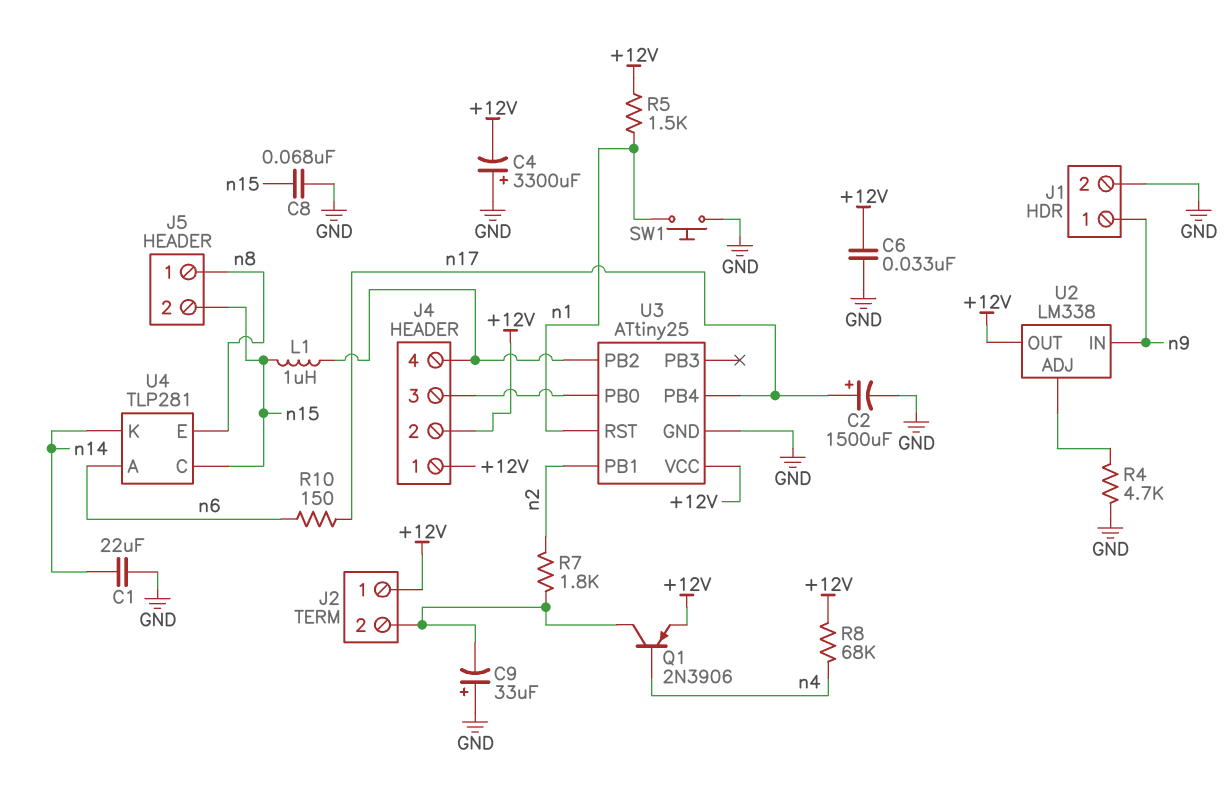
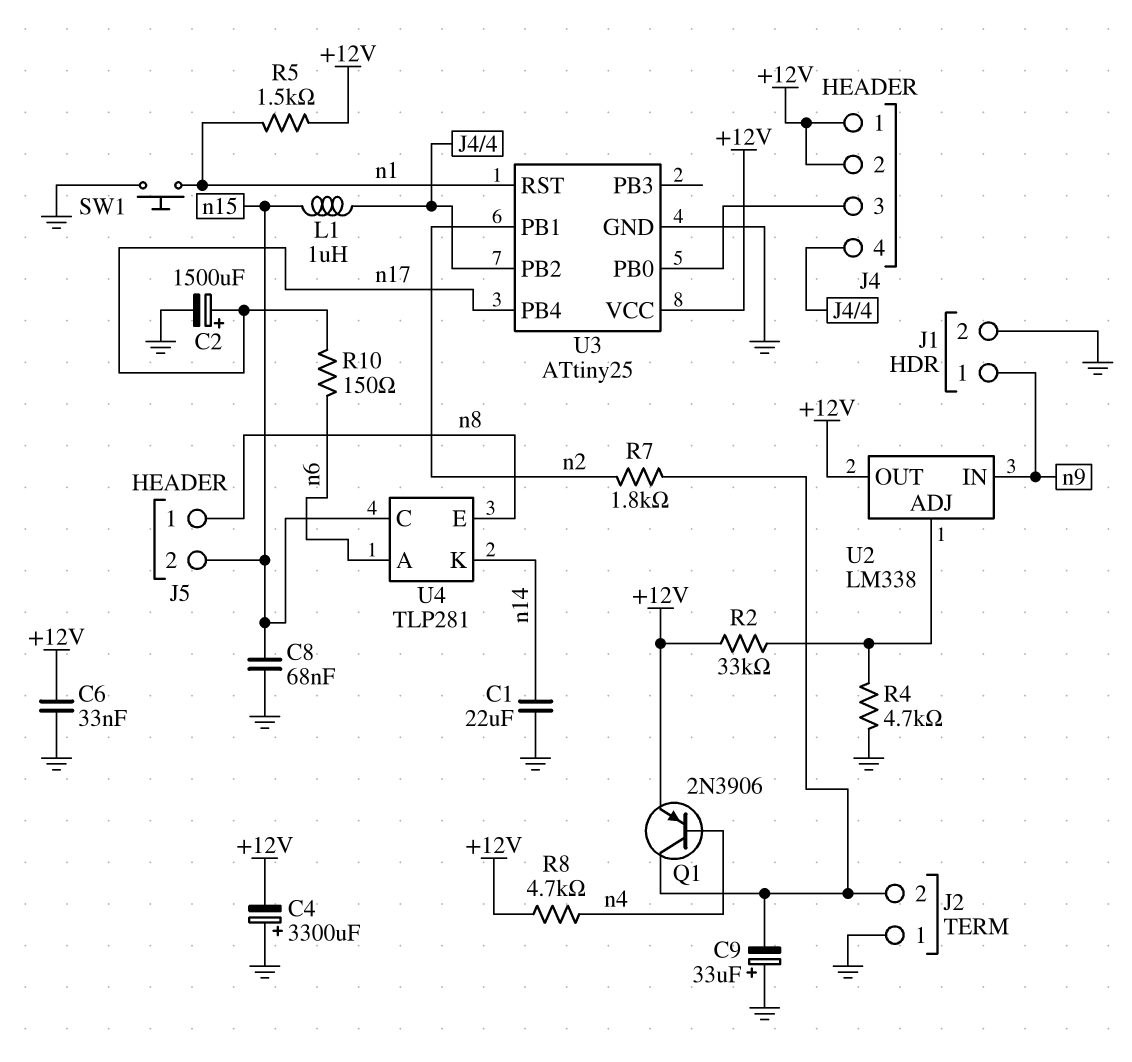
J2 pin 1: +12V -> GND
R2: none -> 33k (+12V, U2/ADJ)
R8: 68k (+12V, n4) -> 4.7k (+12V, n4)

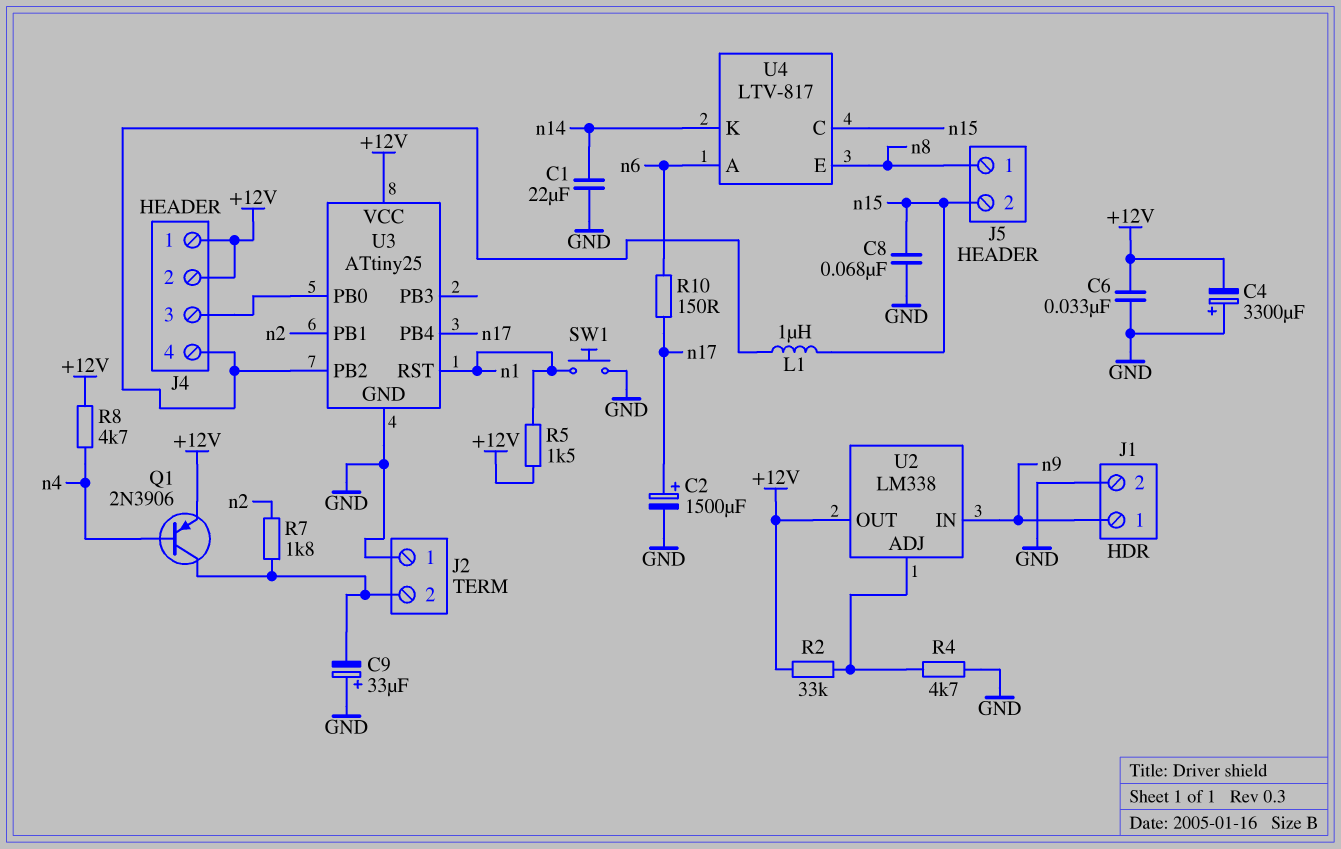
U4: TLP281 -> LTV-817

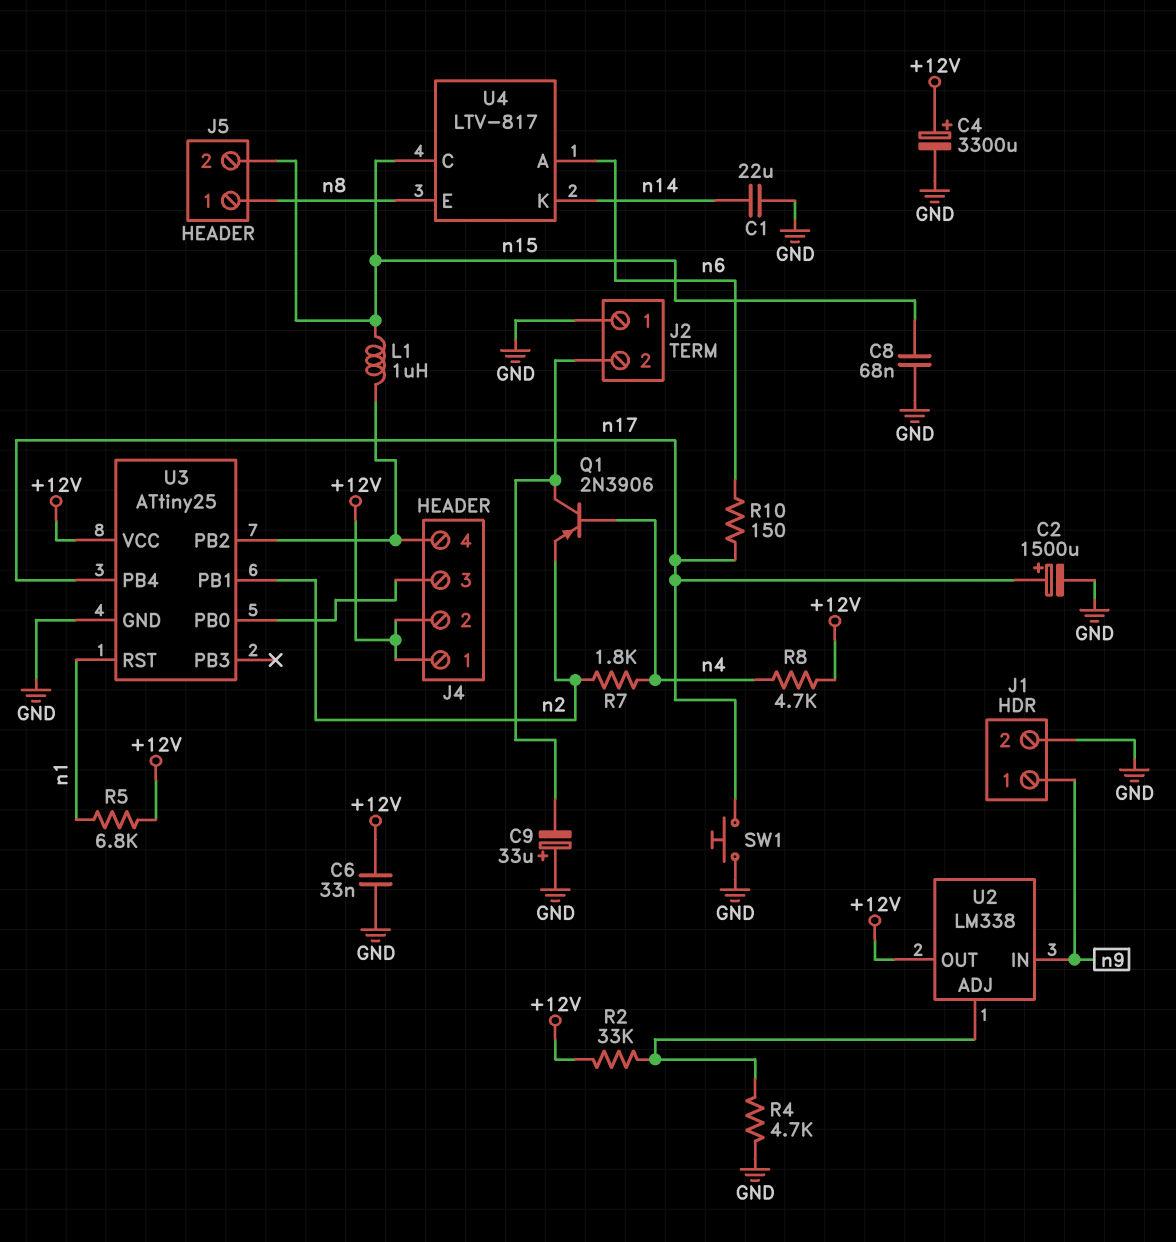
C4: 3300uF (plus GND, minus +12V) -> 3300uF (plus +12V, minus GND)
Q1: PNP 2N3906 (B n4, C J2/2, E +12V) -> PNP 2N3906 (B n4, C J2/2, E n2)
R5: 1.5k (+12V, n1) -> 6.8k (+12V, n1)
R7: 1.8k (J2/2, n2) -> 1.8k (n2, n4)
SW1: button (GND, n1) -> button (GND, n17)

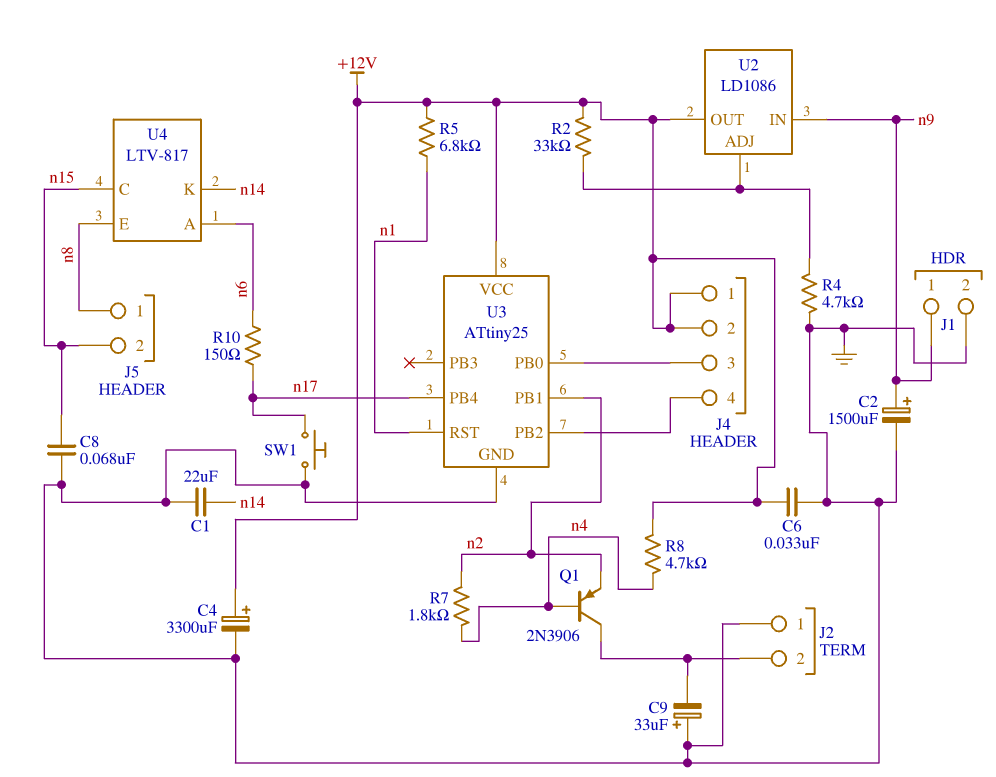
C2: 1500uF (plus n17, minus GND) -> 1500uF (plus n9, minus GND)
L1: 1uH (J4/4, n15) -> none
U2: LM338 -> LD1086

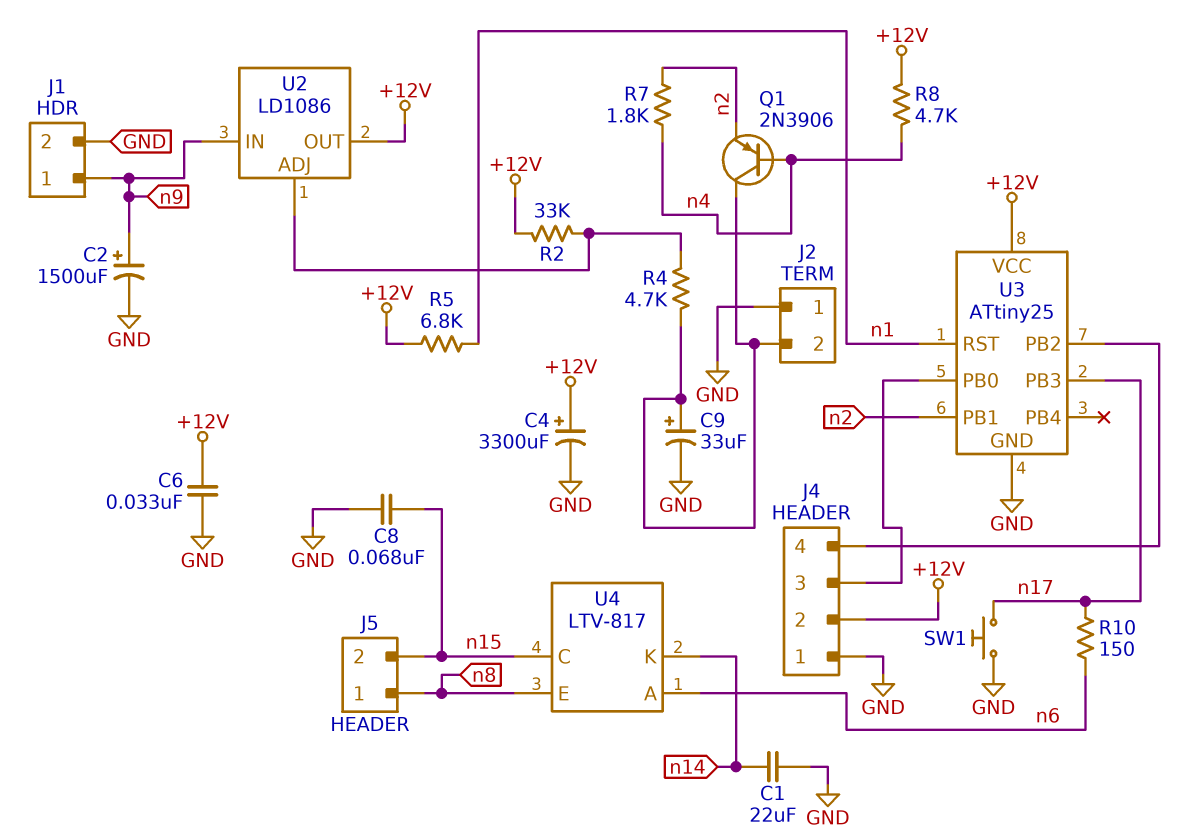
C9: 33uF (plus GND, minus J2/2) -> 33uF (plus J2/2, minus GND)
J4 pin 1: +12V -> GND
R4: 4.7k (GND, U2/ADJ) -> 4.7k (J2/2, U2/ADJ)
U3 pin PB3: none -> n17
U3 pin PB4: n17 -> none

